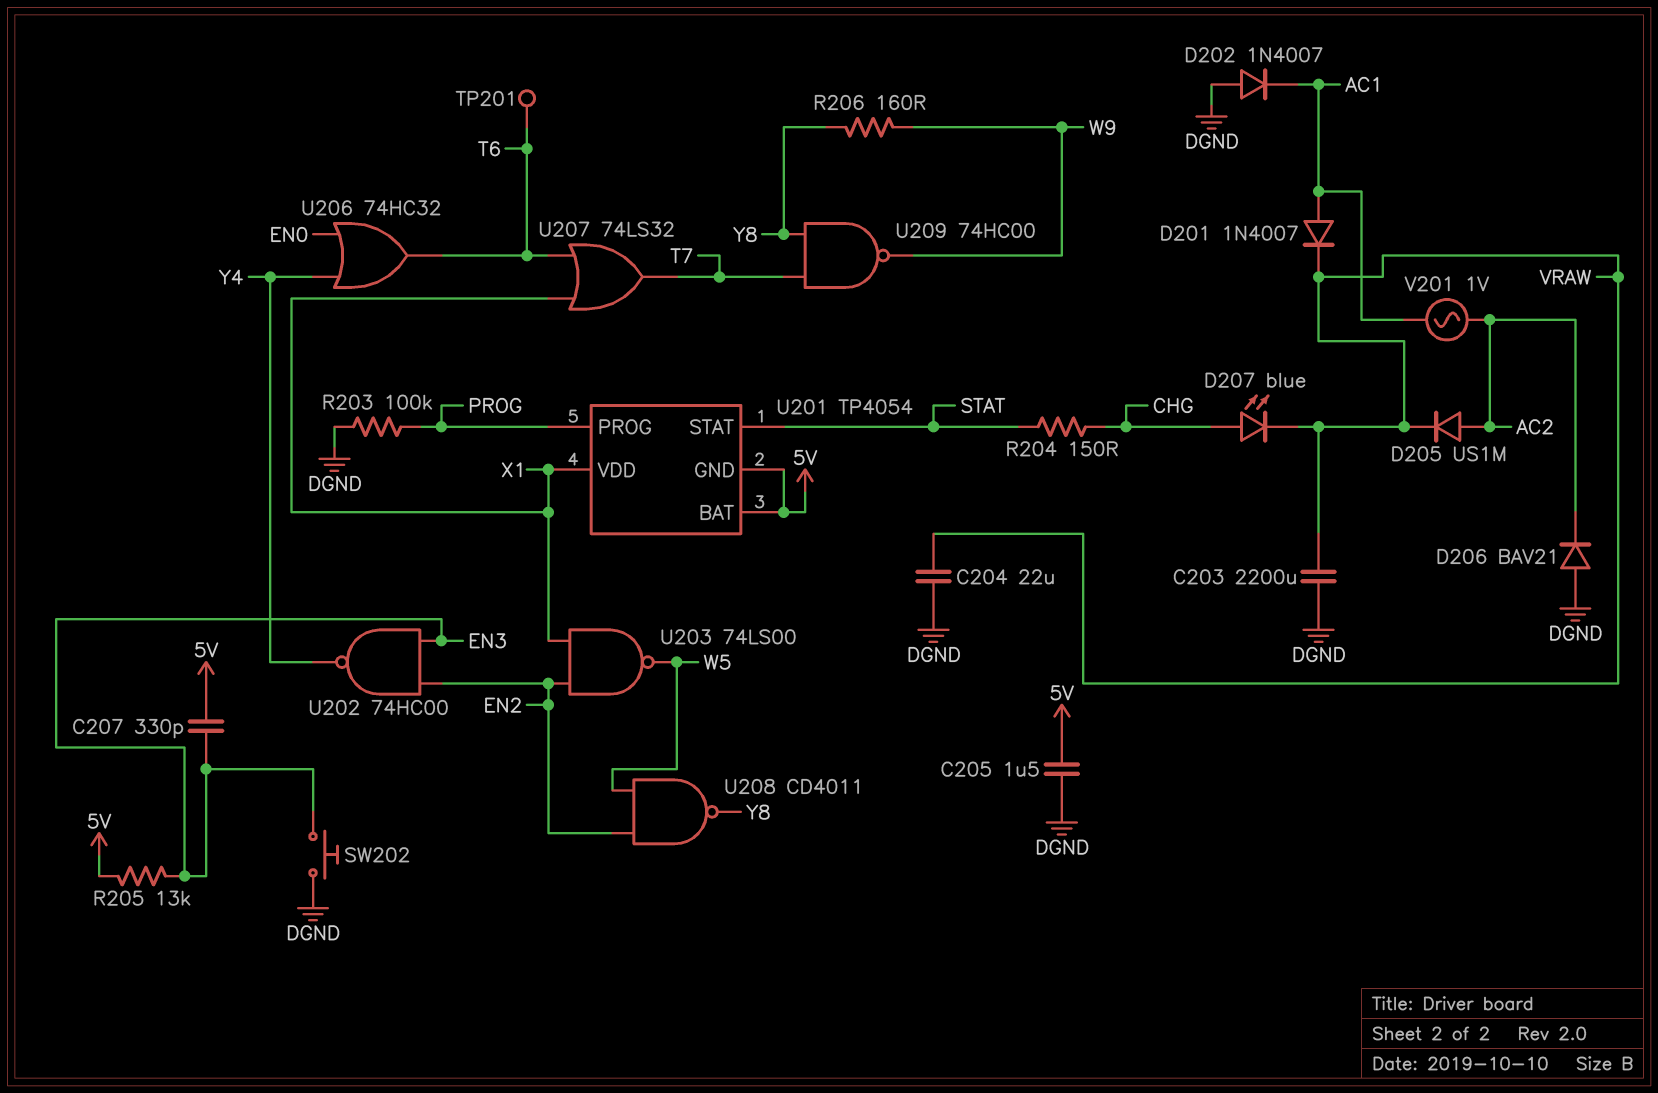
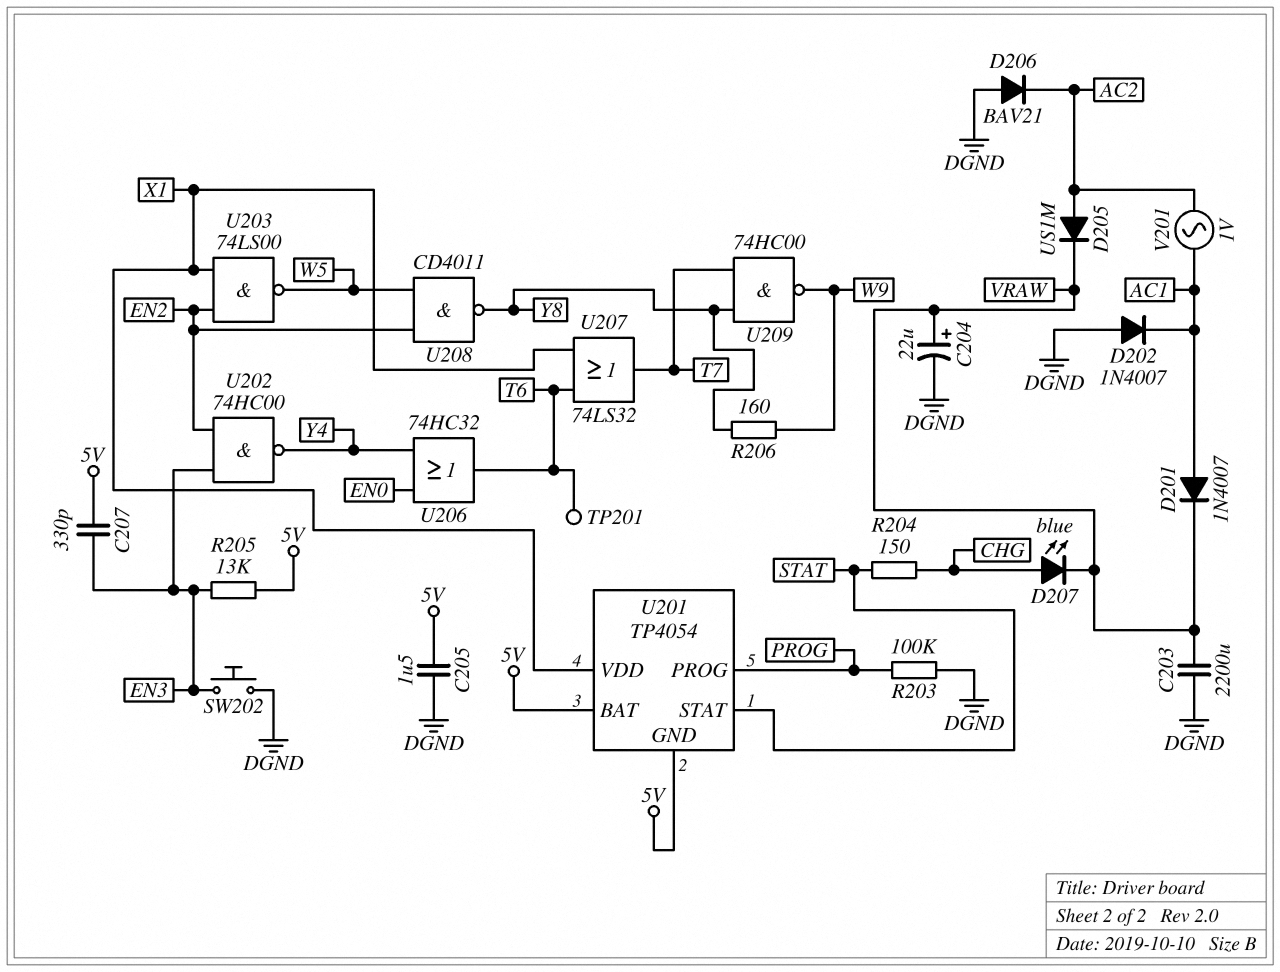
C204: 22uF (DGND, VRAW) -> 22uF (plus VRAW, minus DGND)

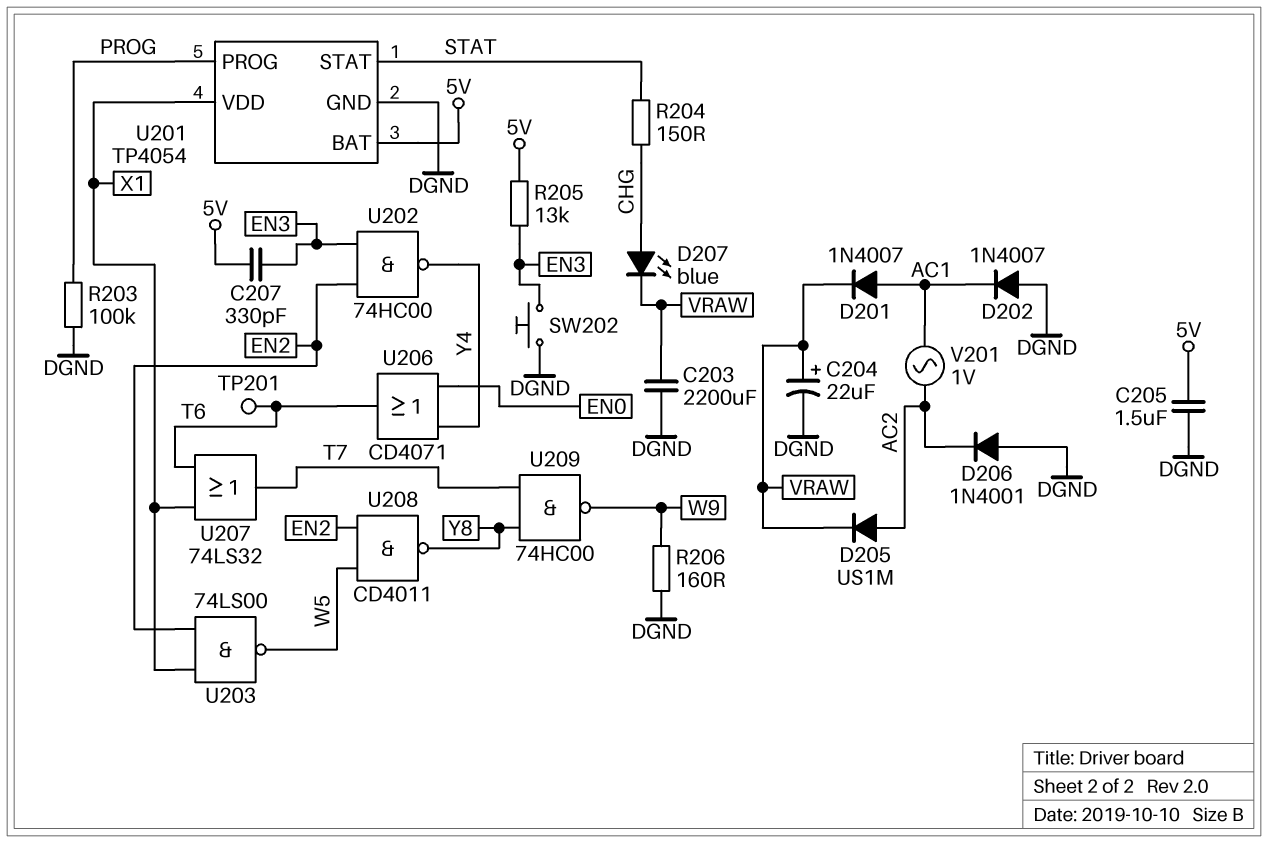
D206: diode BAV21 (A DGND, K AC2) -> diode 1N4001 (A DGND, K AC2)
R206: 160 (W9, Y8) -> 160 (DGND, W9)
U201 pin GND: 5V -> DGND
U206: OR 74HC32 (in EN0, in Y4, out T6) -> OR CD4071 (in EN0, in Y4, out T6)

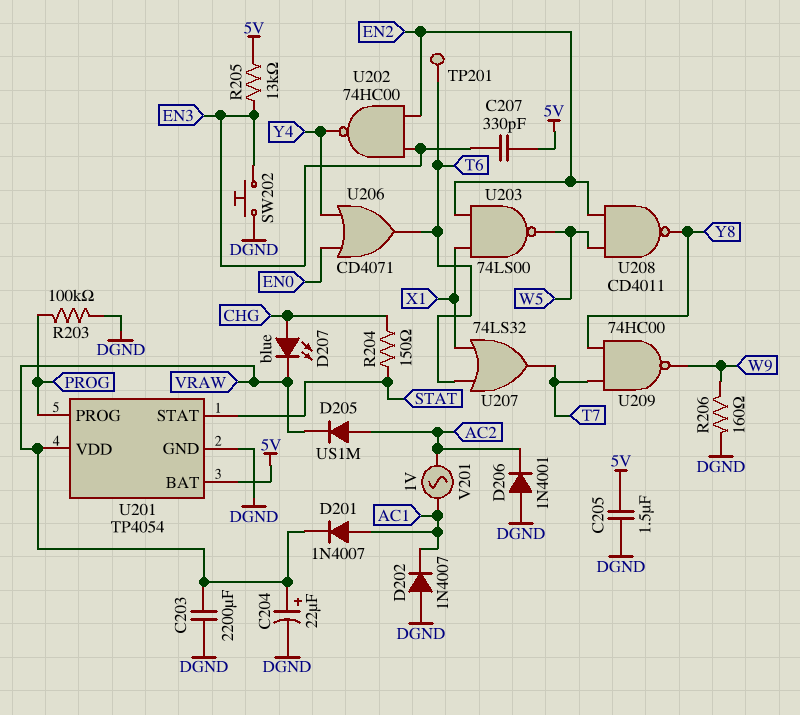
U201 pin VDD: X1 -> VRAW

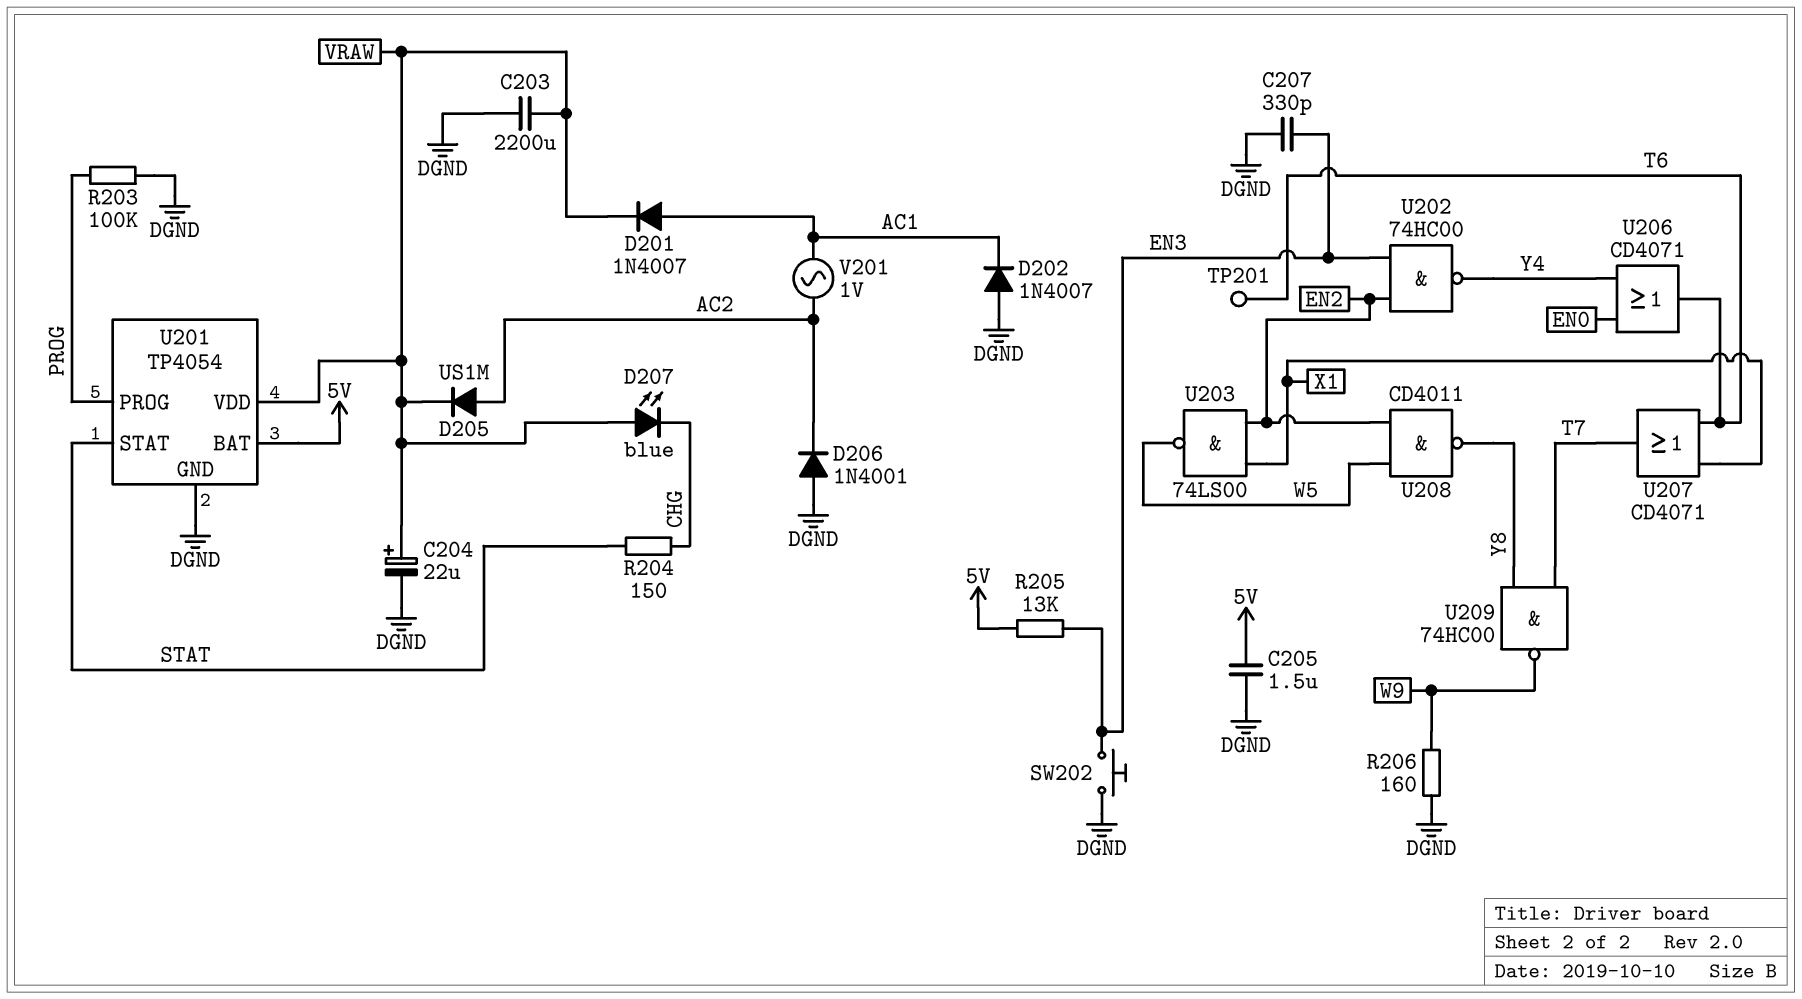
C207: 330pF (5V, EN3) -> 330pF (DGND, EN3)
D207: LED blue (A CHG, K VRAW) -> LED blue (A VRAW, K CHG)
U207: OR 74LS32 (in T6, in X1, out T7) -> OR CD4071 (in T6, in X1, out T7)

